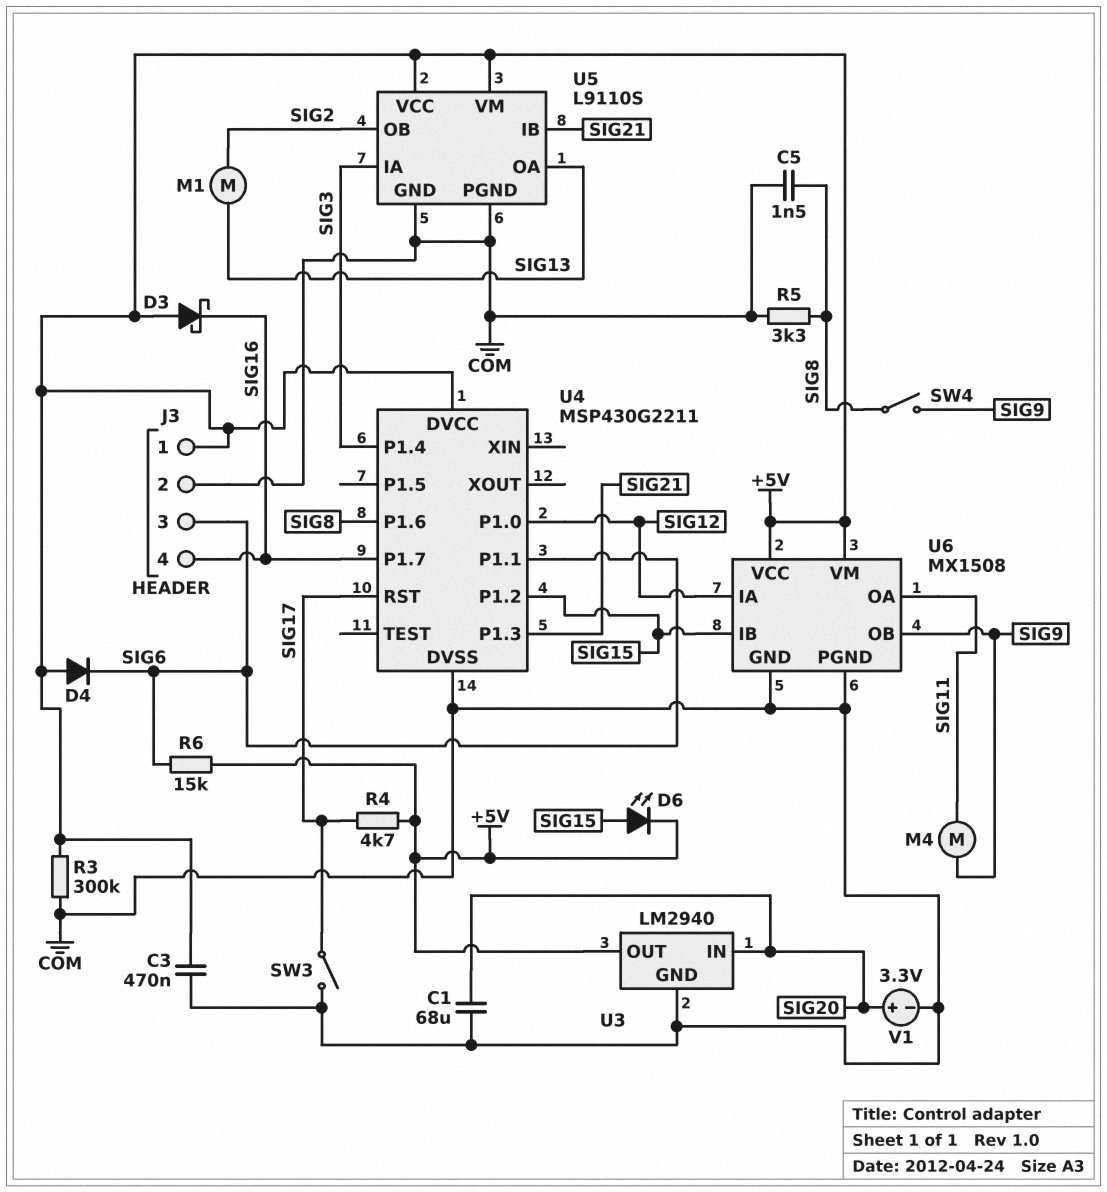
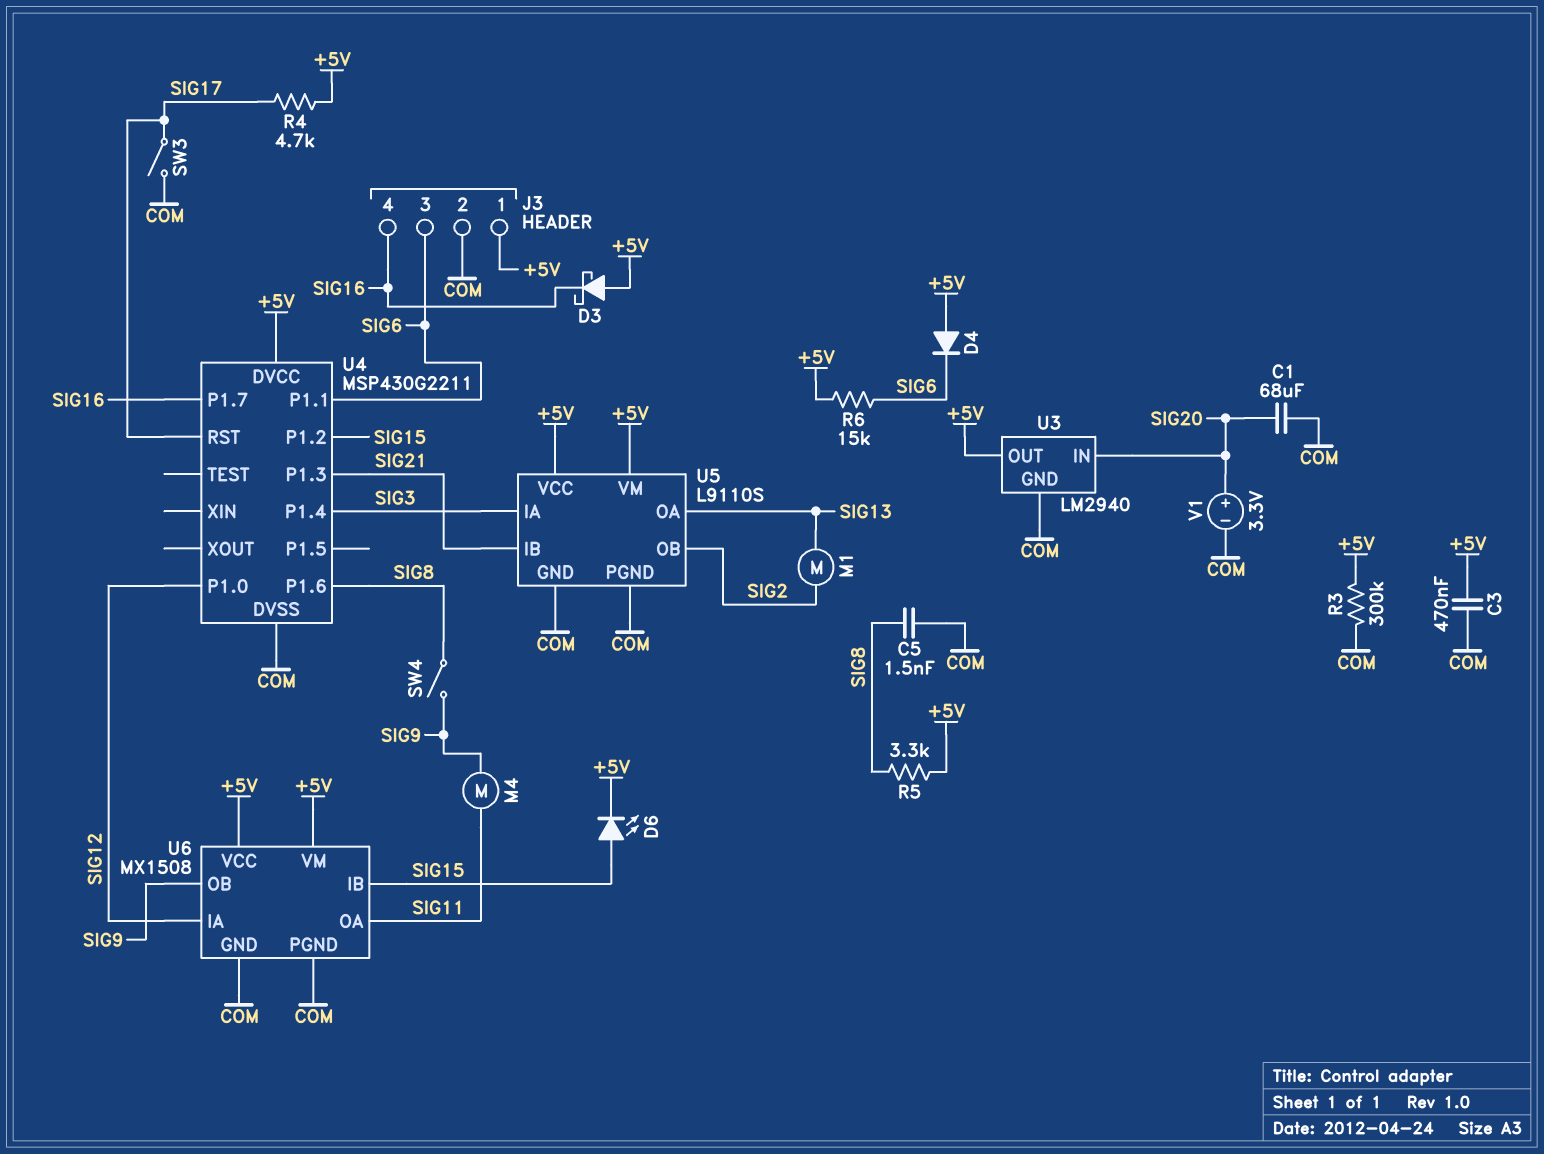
R5: 3.3k (COM, SIG8) -> 3.3k (+5V, SIG8)

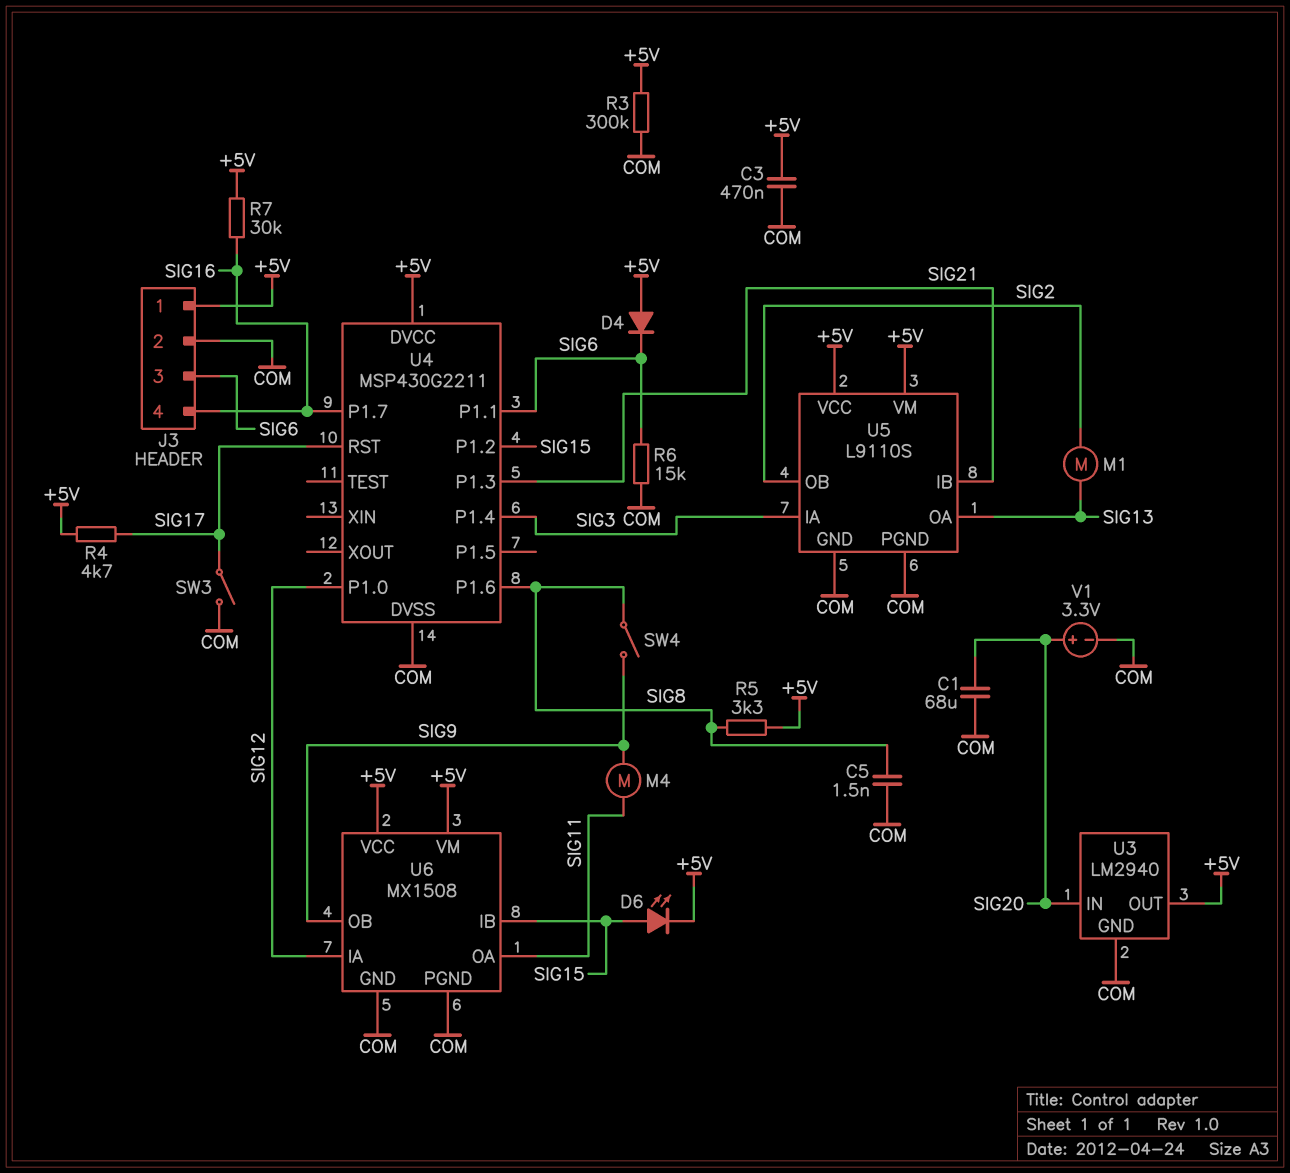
D3: schottky (A +5V, K SIG16) -> none
R6: 15k (+5V, SIG6) -> 15k (COM, SIG6)
R7: none -> 30k (+5V, SIG16)

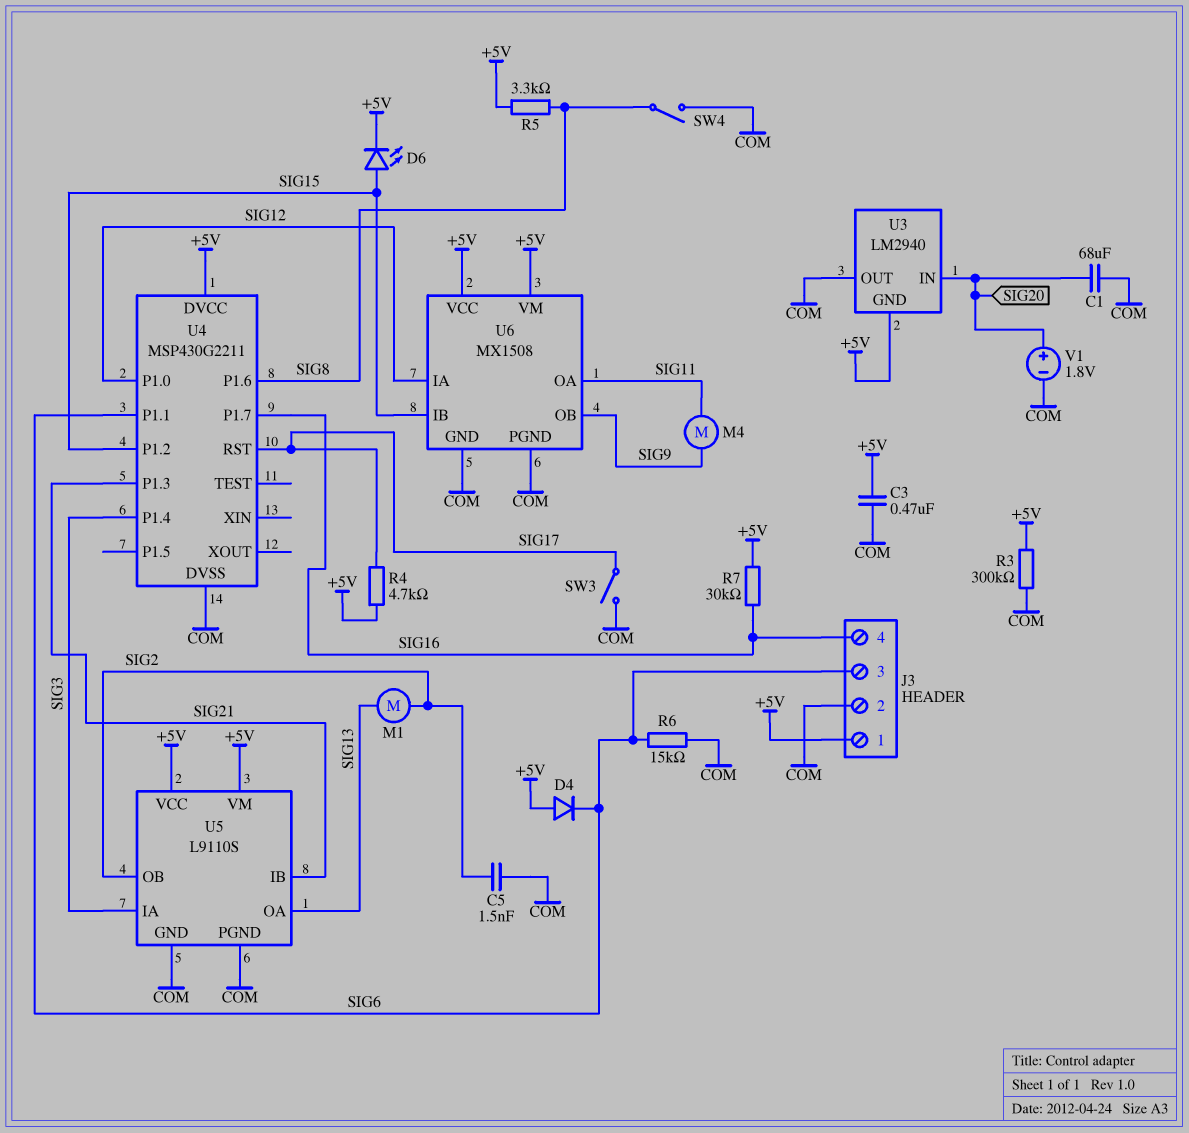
C5: 1.5nF (COM, SIG8) -> 1.5nF (COM, SIG2)
SW4: switch (SIG8, SIG9) -> switch (COM, SIG8)
U3 pin GND: COM -> +5V
U3 pin OUT: +5V -> COM
V1: 3.3V (plus SIG20, minus COM) -> 1.8V (plus SIG20, minus COM)

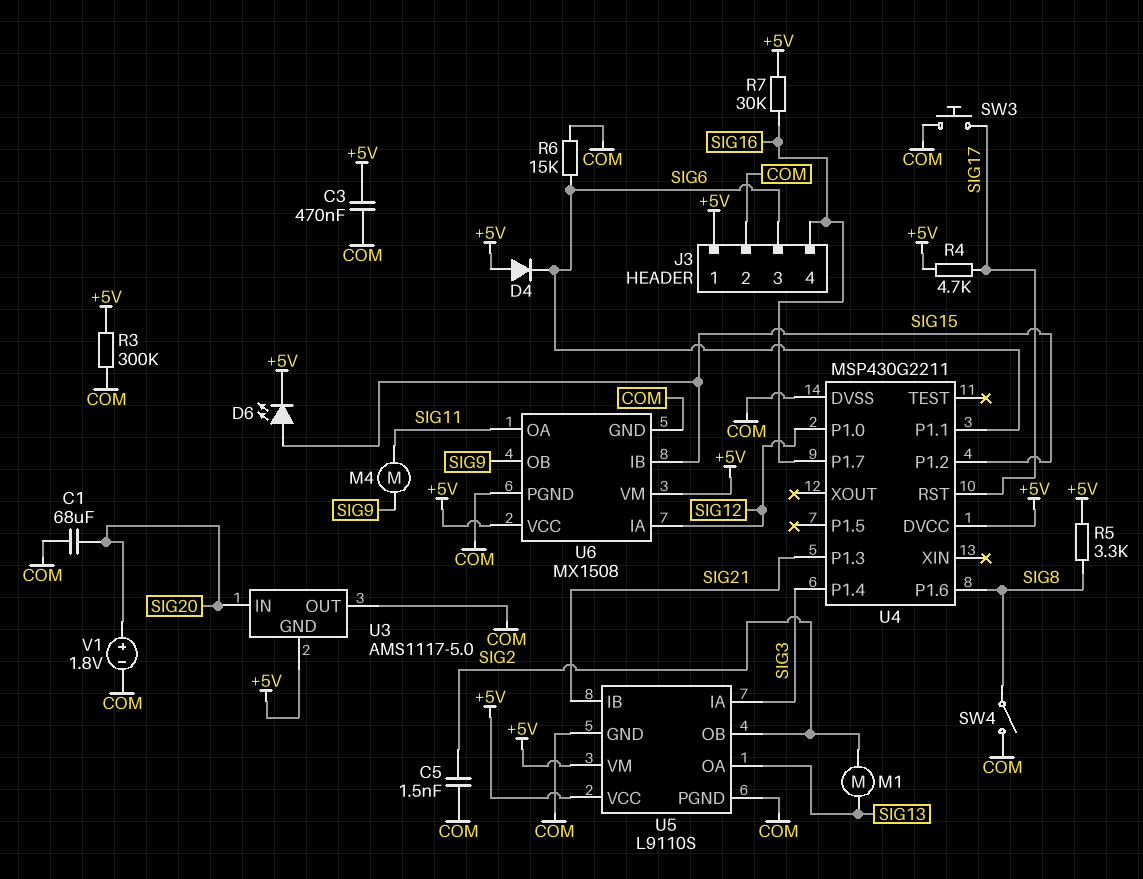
SW3: switch (COM, SIG17) -> button (COM, SIG17)
U3: LM2940 -> AMS1117-5.0

